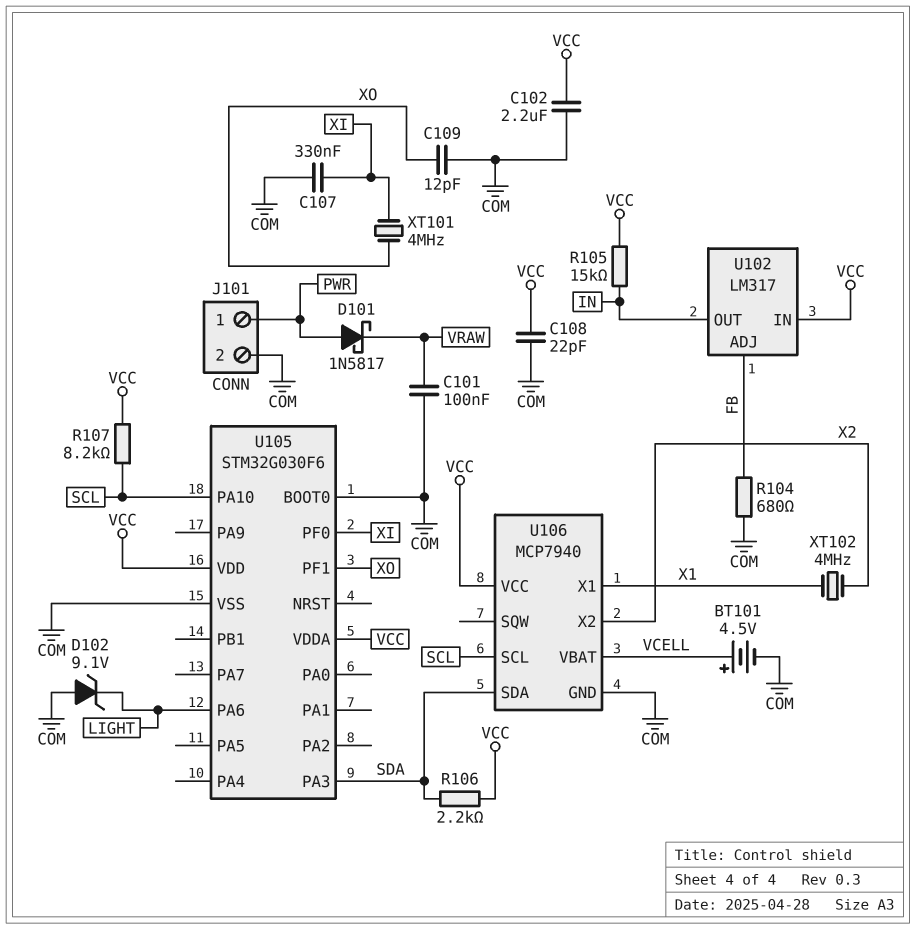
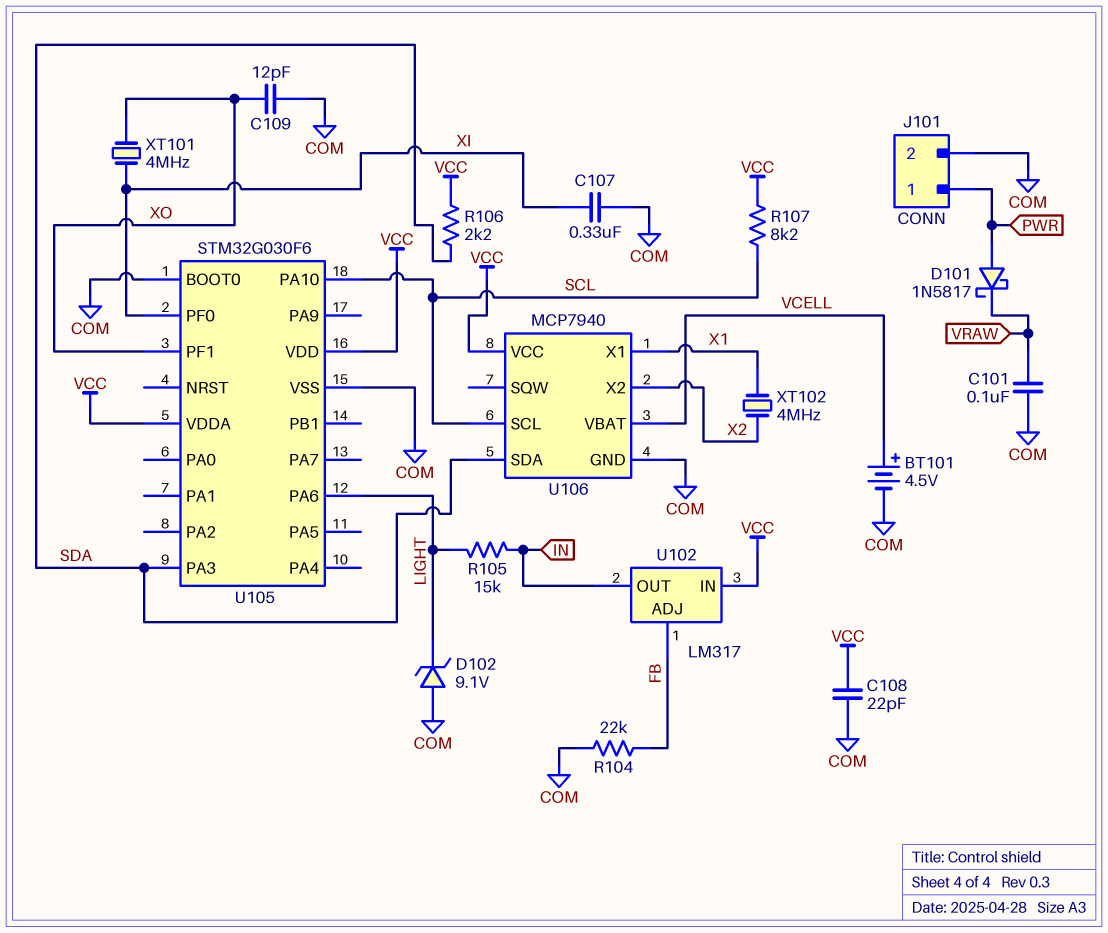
C102: 2.2uF (COM, VCC) -> none
R104: 680 (COM, FB) -> 22k (COM, FB)
R105: 15k (IN, VCC) -> 15k (IN, LIGHT)

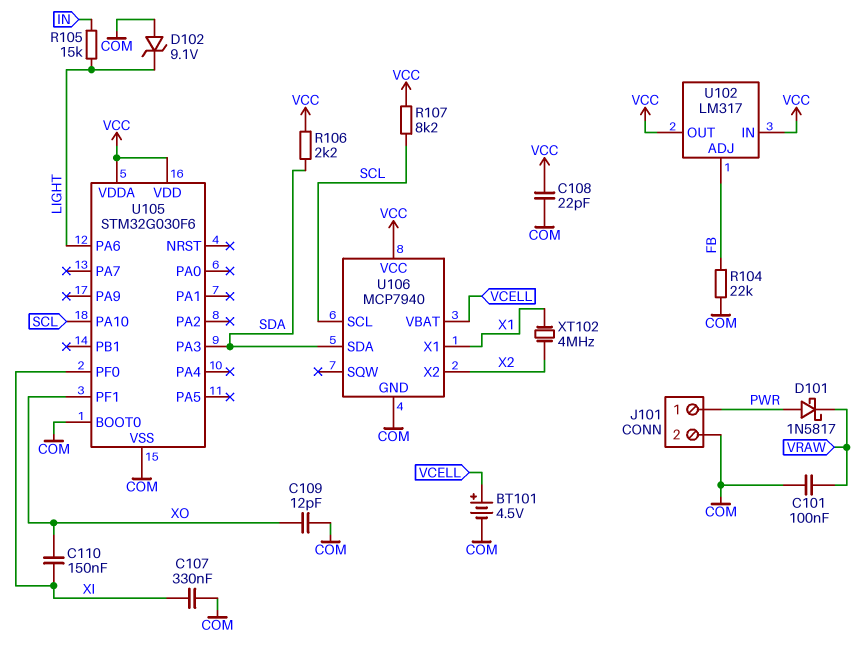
C110: none -> 150nF (XI, XO)
U102 pin OUT: IN -> VCC
XT101: 4MHz (XI, XO) -> none

